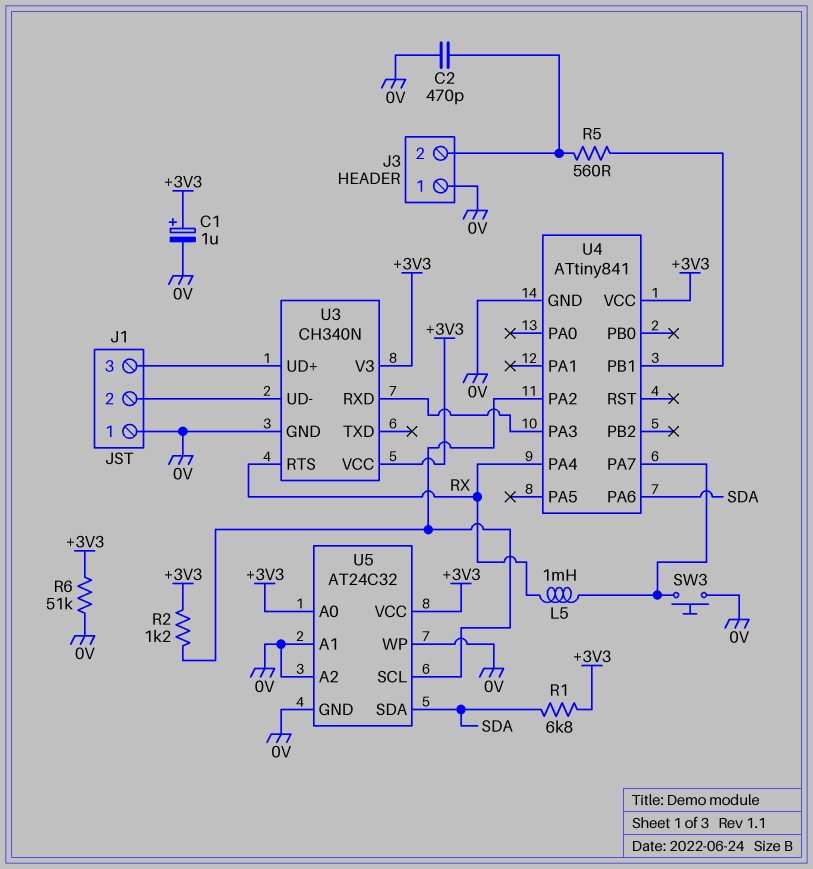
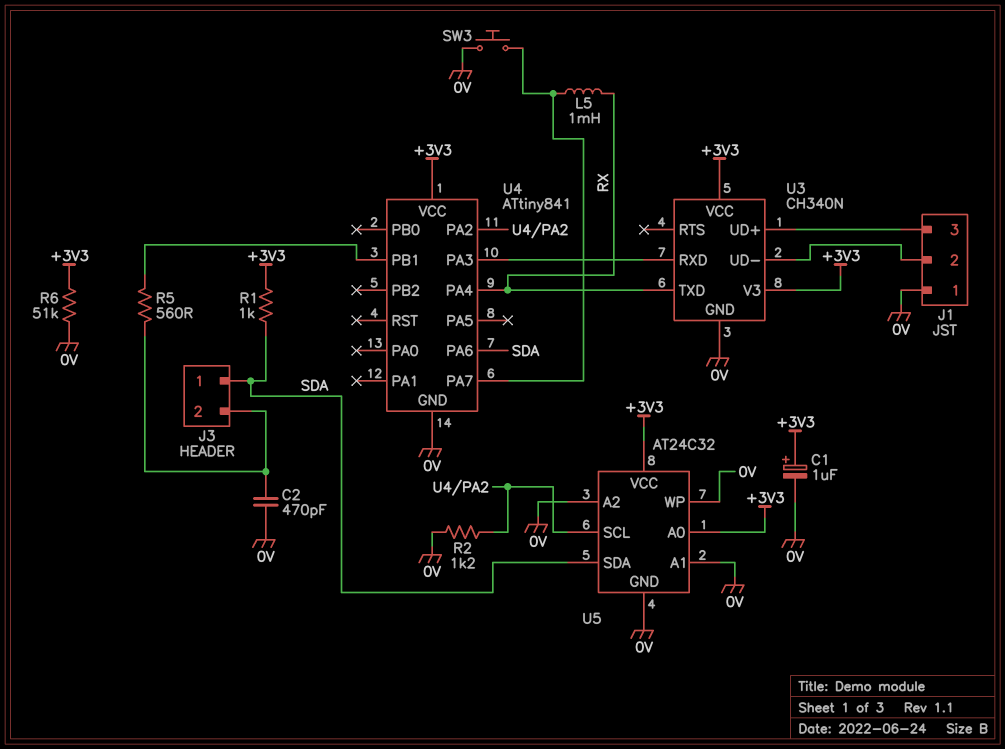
J3 pin 1: 0V -> SDA
R1: 6.8k (+3V3, SDA) -> 1k (+3V3, SDA)
R2: 1.2k (+3V3, U4/PA2) -> 1.2k (0V, U4/PA2)
U3 pin RTS: RX -> none
U3 pin TXD: none -> RX

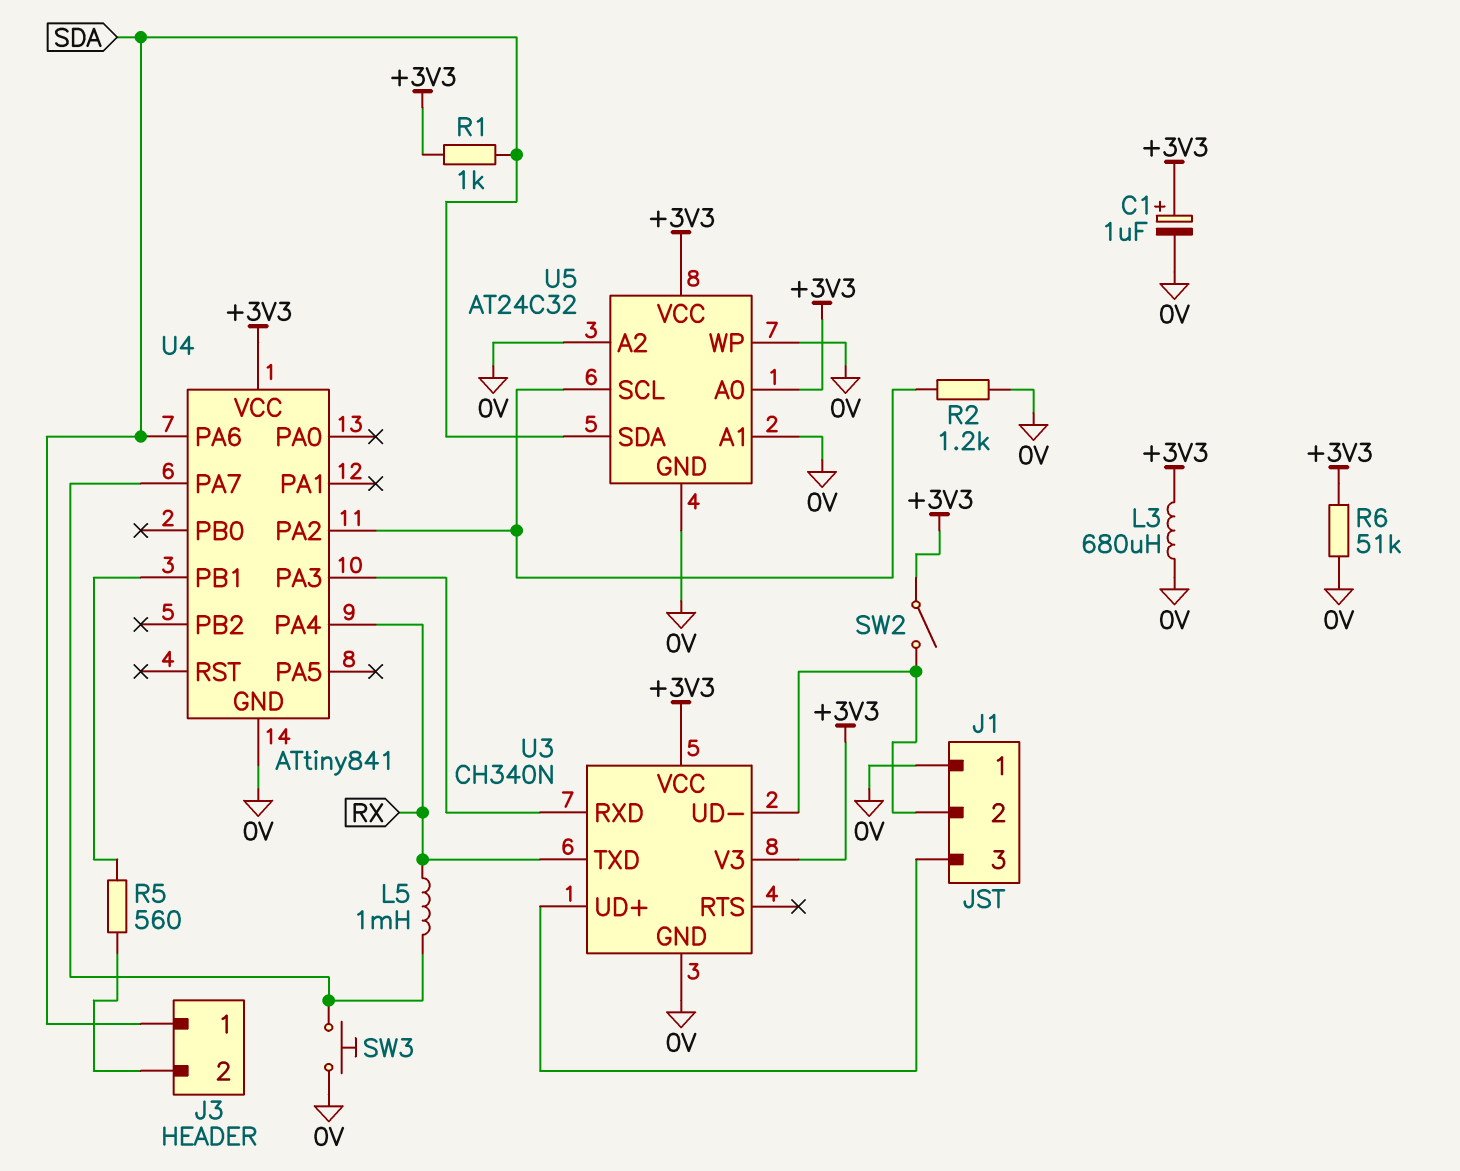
C2: 470pF (0V, J3/2) -> none
L3: none -> 680uH (+3V3, 0V)
SW2: none -> switch (+3V3, J1/2)

